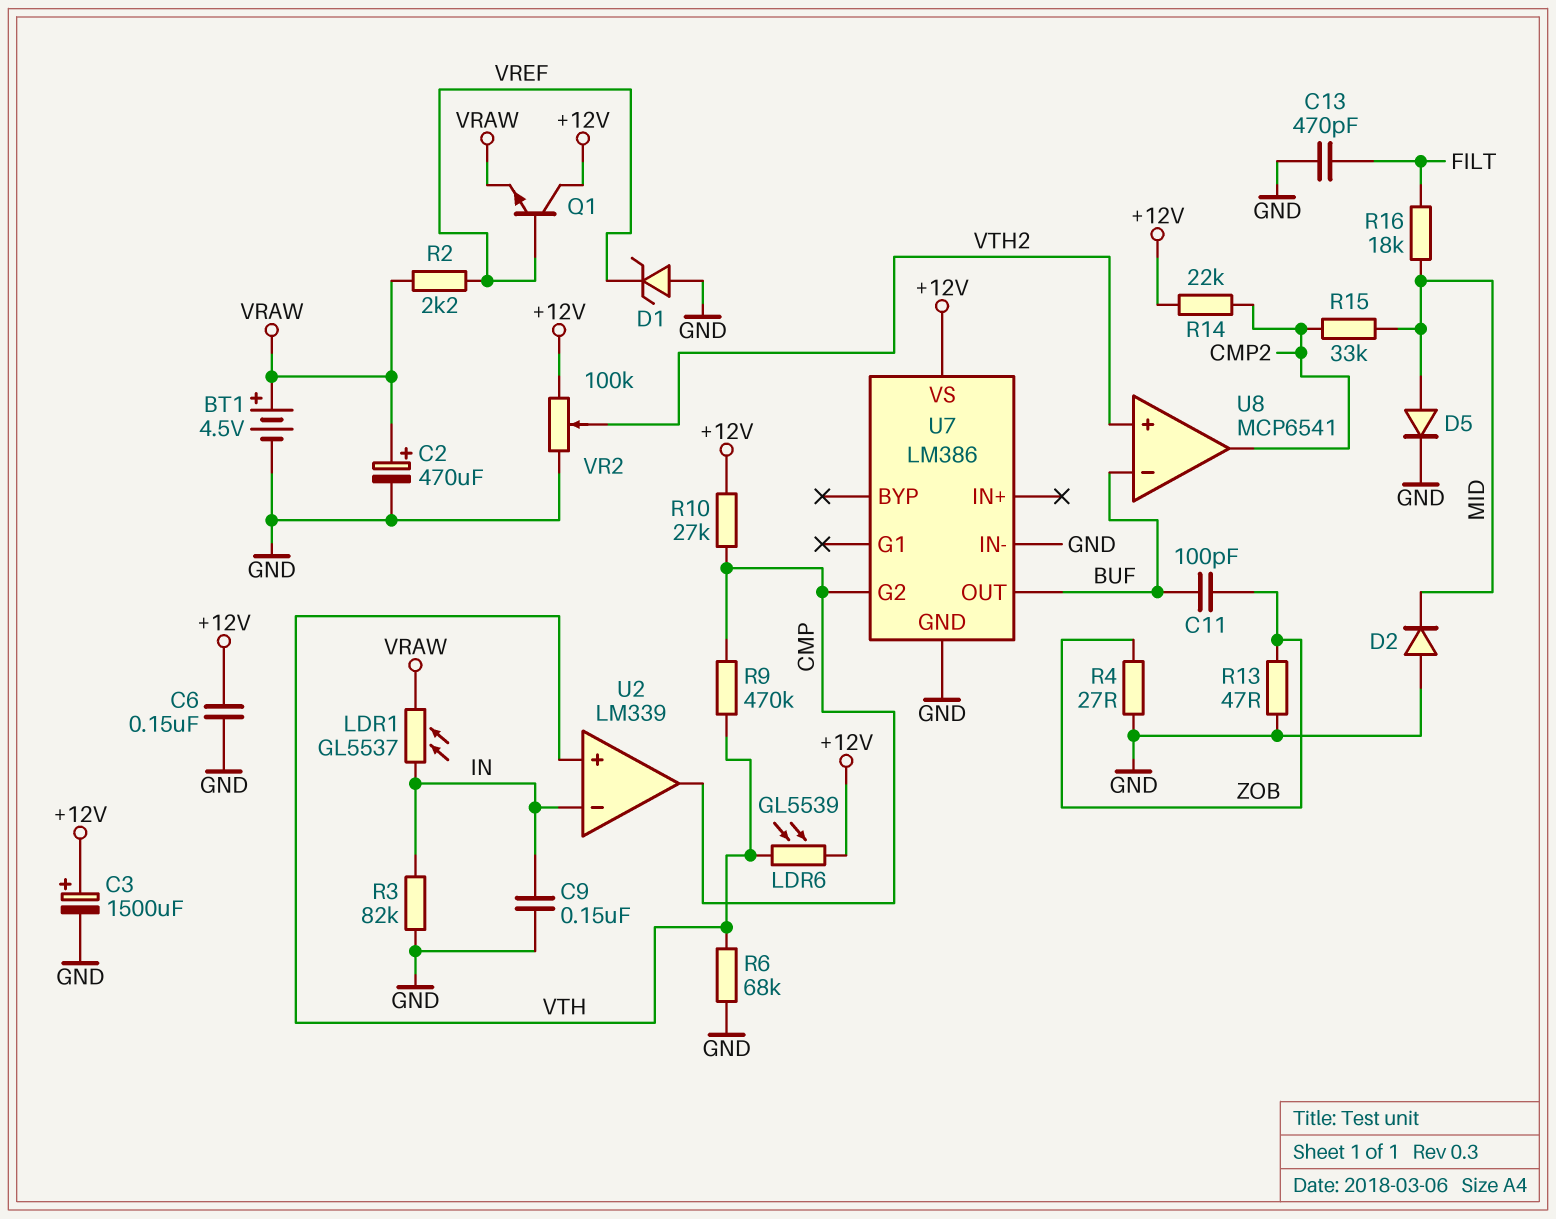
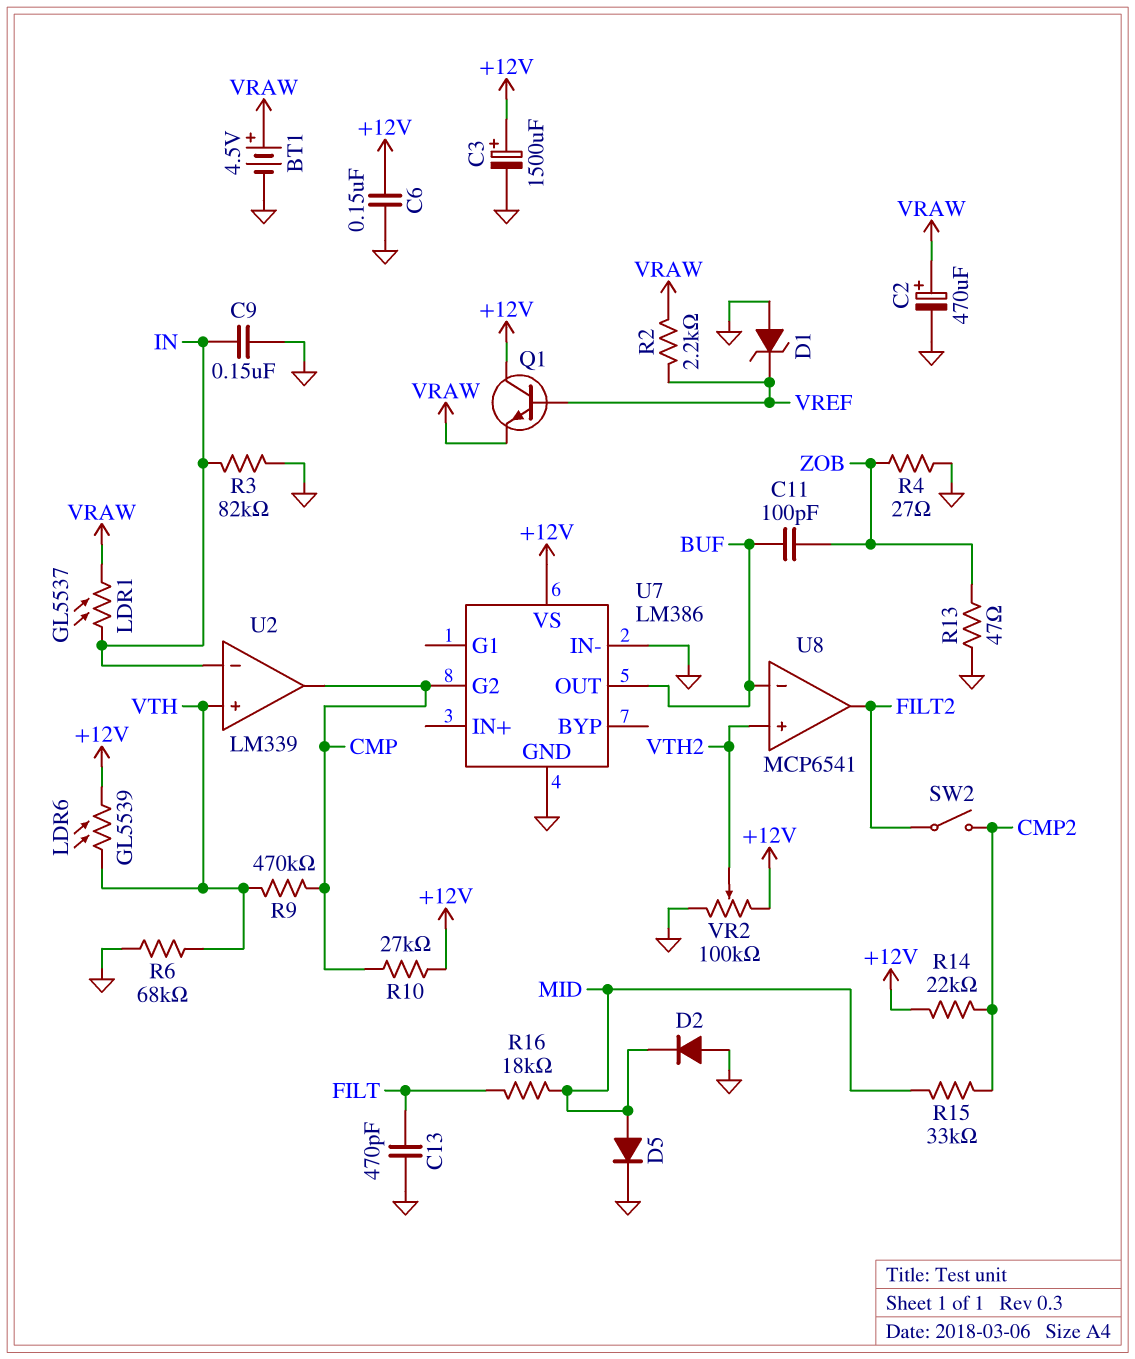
SW2: none -> switch (CMP2, FILT2)
U8 pin out: CMP2 -> FILT2

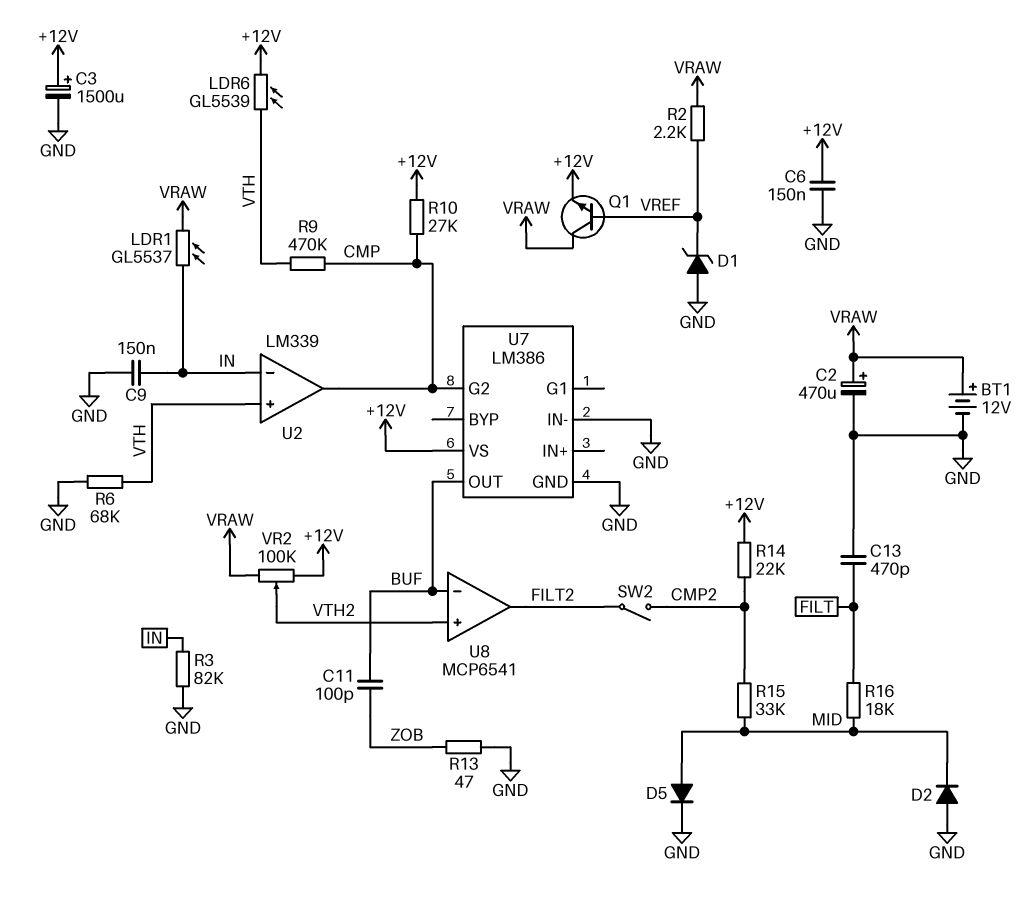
BT1: 4.5V (plus VRAW, minus GND) -> 12V (plus VRAW, minus GND)
Q1: NPN (B VREF, C +12V, E VRAW) -> NPN (B VREF, C VRAW, E +12V)
R4: 27 (GND, ZOB) -> none
VR2: 100k (+12V, GND, wiper VTH2) -> 100k (+12V, VRAW, wiper VTH2)

